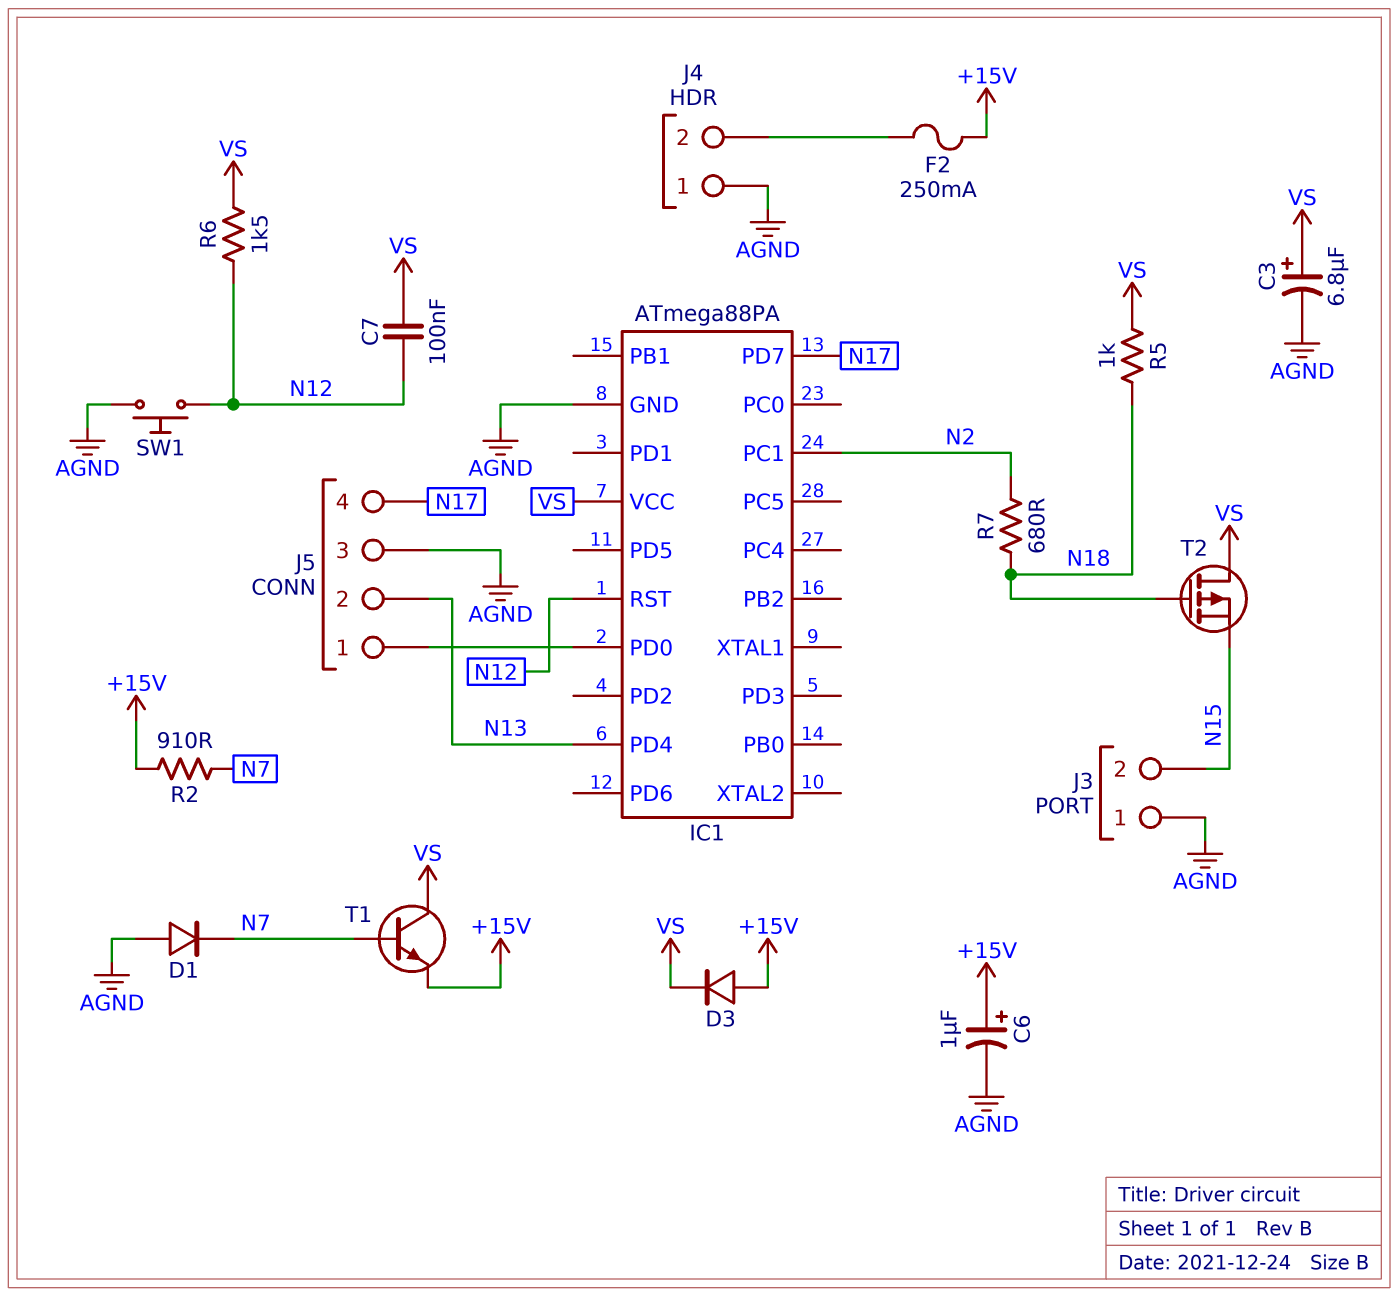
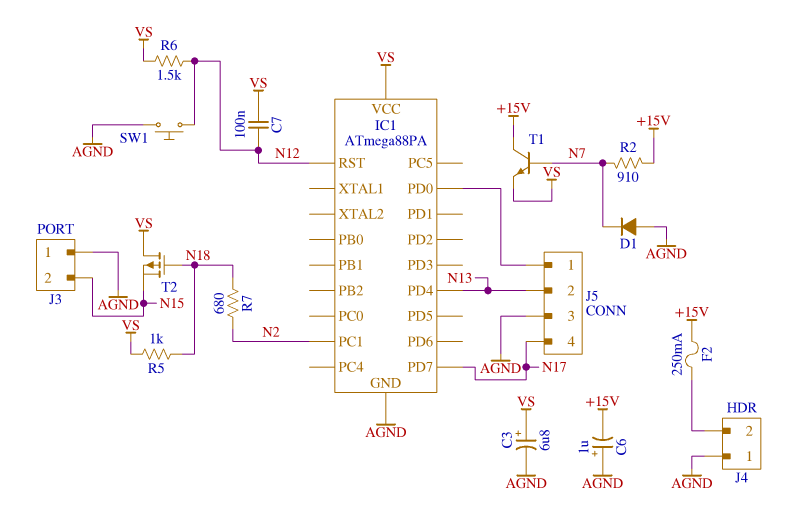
C6: 1uF (plus +15V, minus AGND) -> 1uF (plus AGND, minus +15V)
D3: diode (A +15V, K VS) -> none
T1: NPN (B N7, C VS, E +15V) -> NPN (B N7, C +15V, E VS)

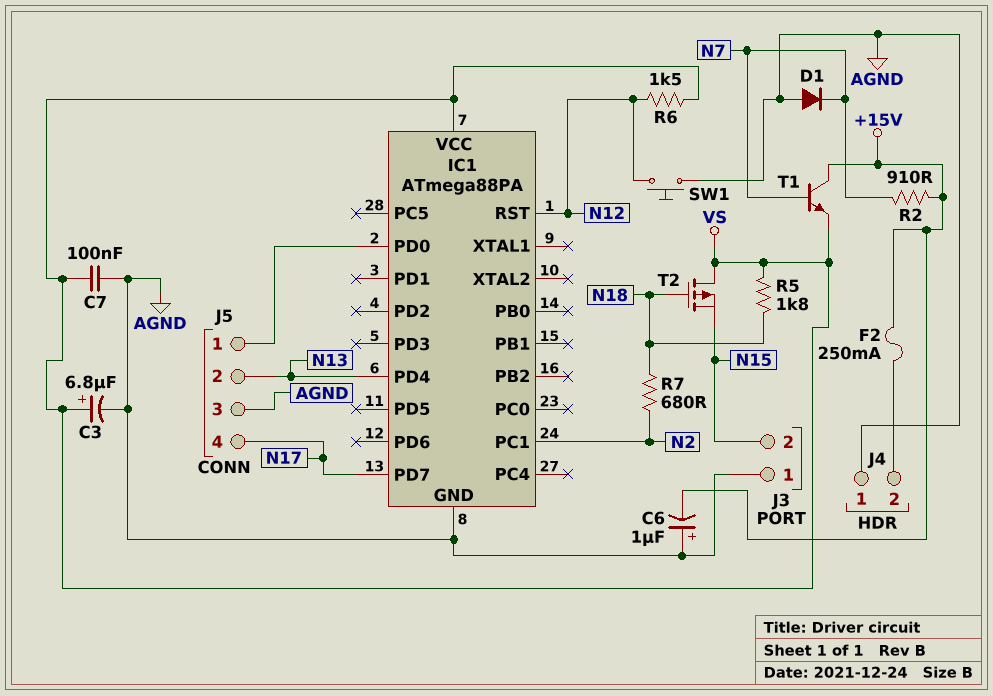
C7: 100nF (N12, VS) -> 100nF (AGND, VS)
R5: 1k (N18, VS) -> 1.8k (N18, VS)

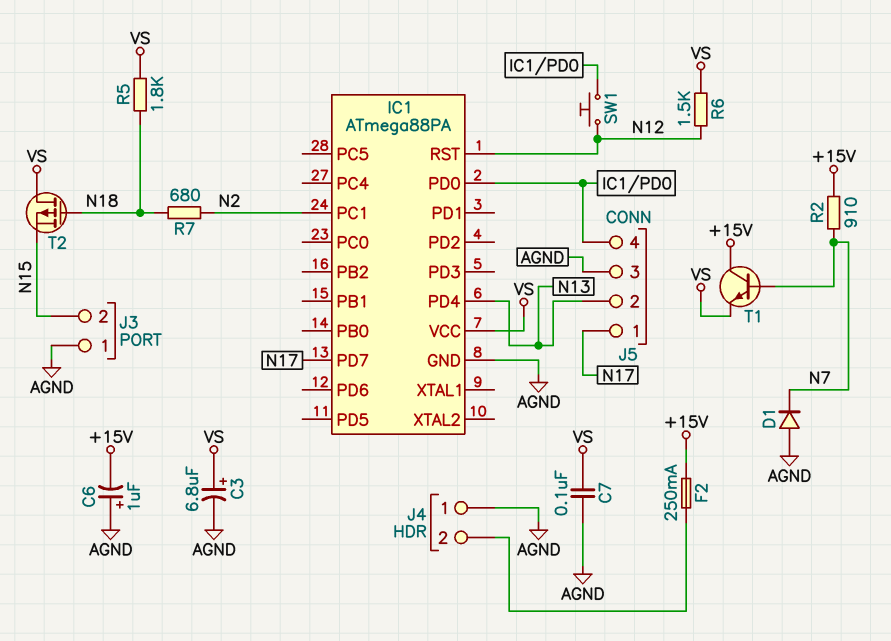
J5 pin 1: IC1/PD0 -> N17
J5 pin 4: N17 -> IC1/PD0
SW1: button (AGND, N12) -> button (IC1/PD0, N12)

